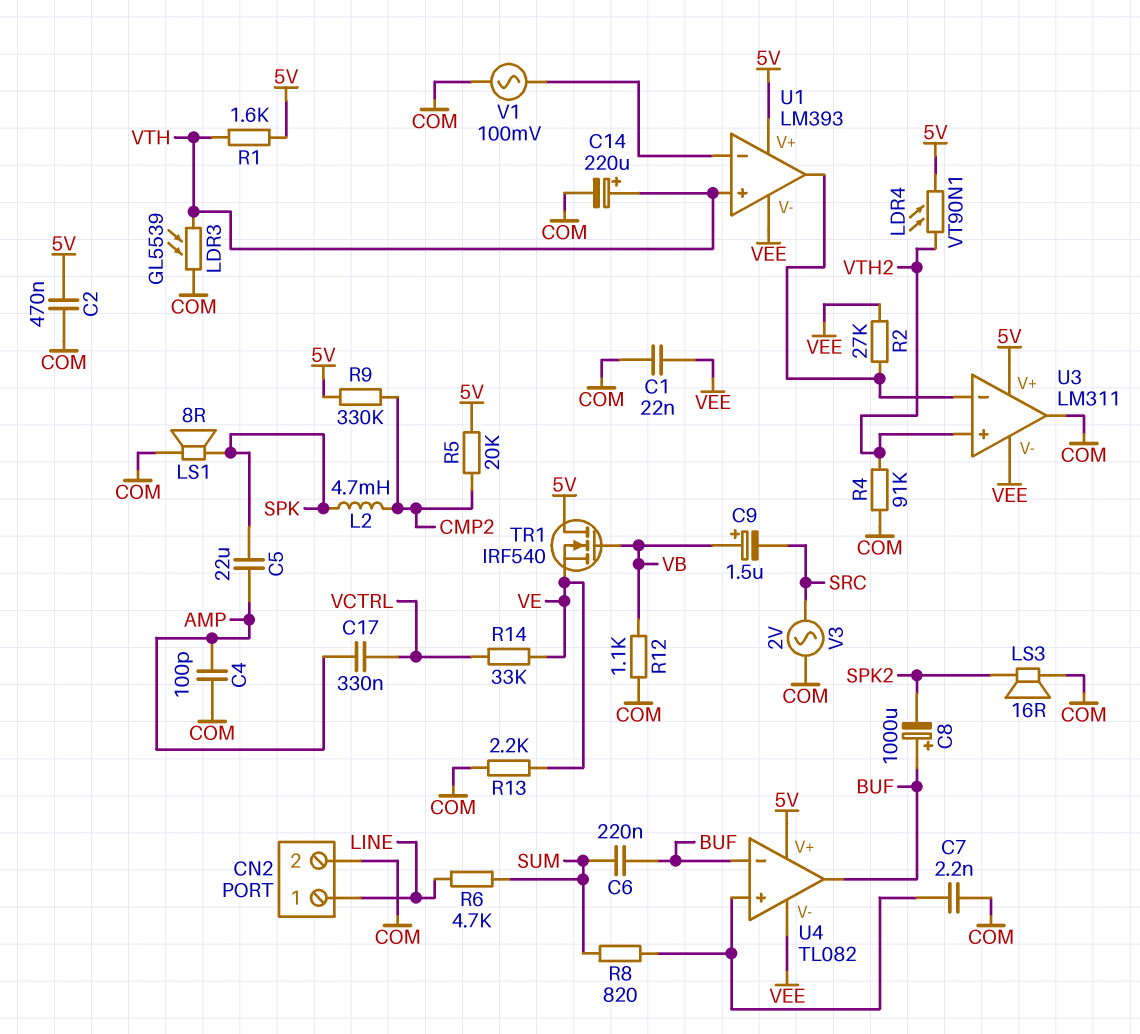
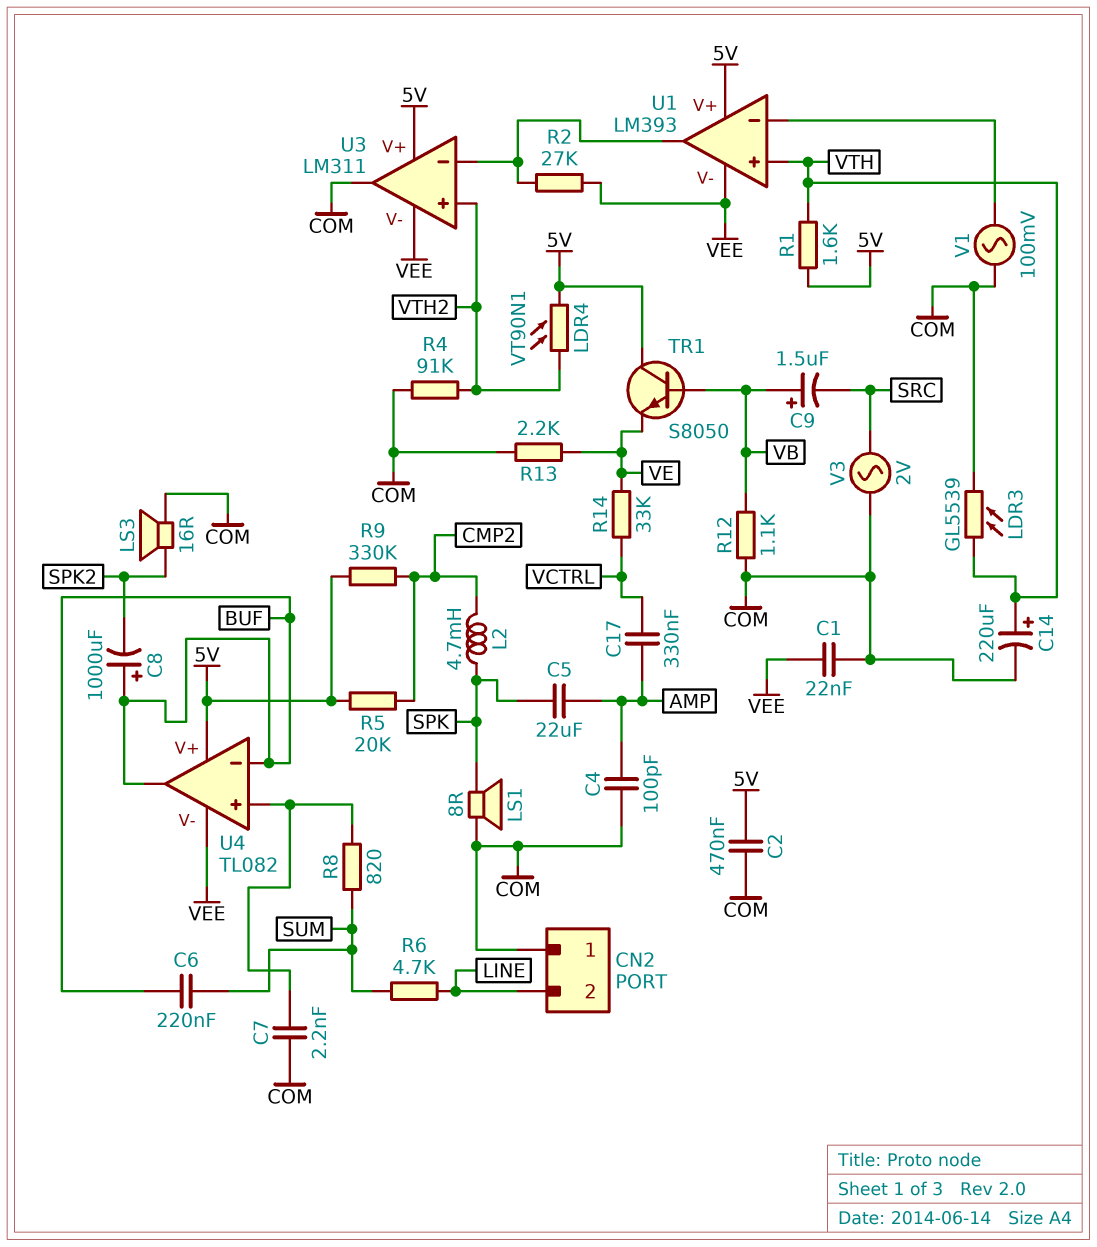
CN2 pin 1: LINE -> COM
CN2 pin 2: COM -> LINE
TR1: NMOS IRF540 (G VB, D 5V, S VE) -> NPN S8050 (B VB, C 5V, E VE)

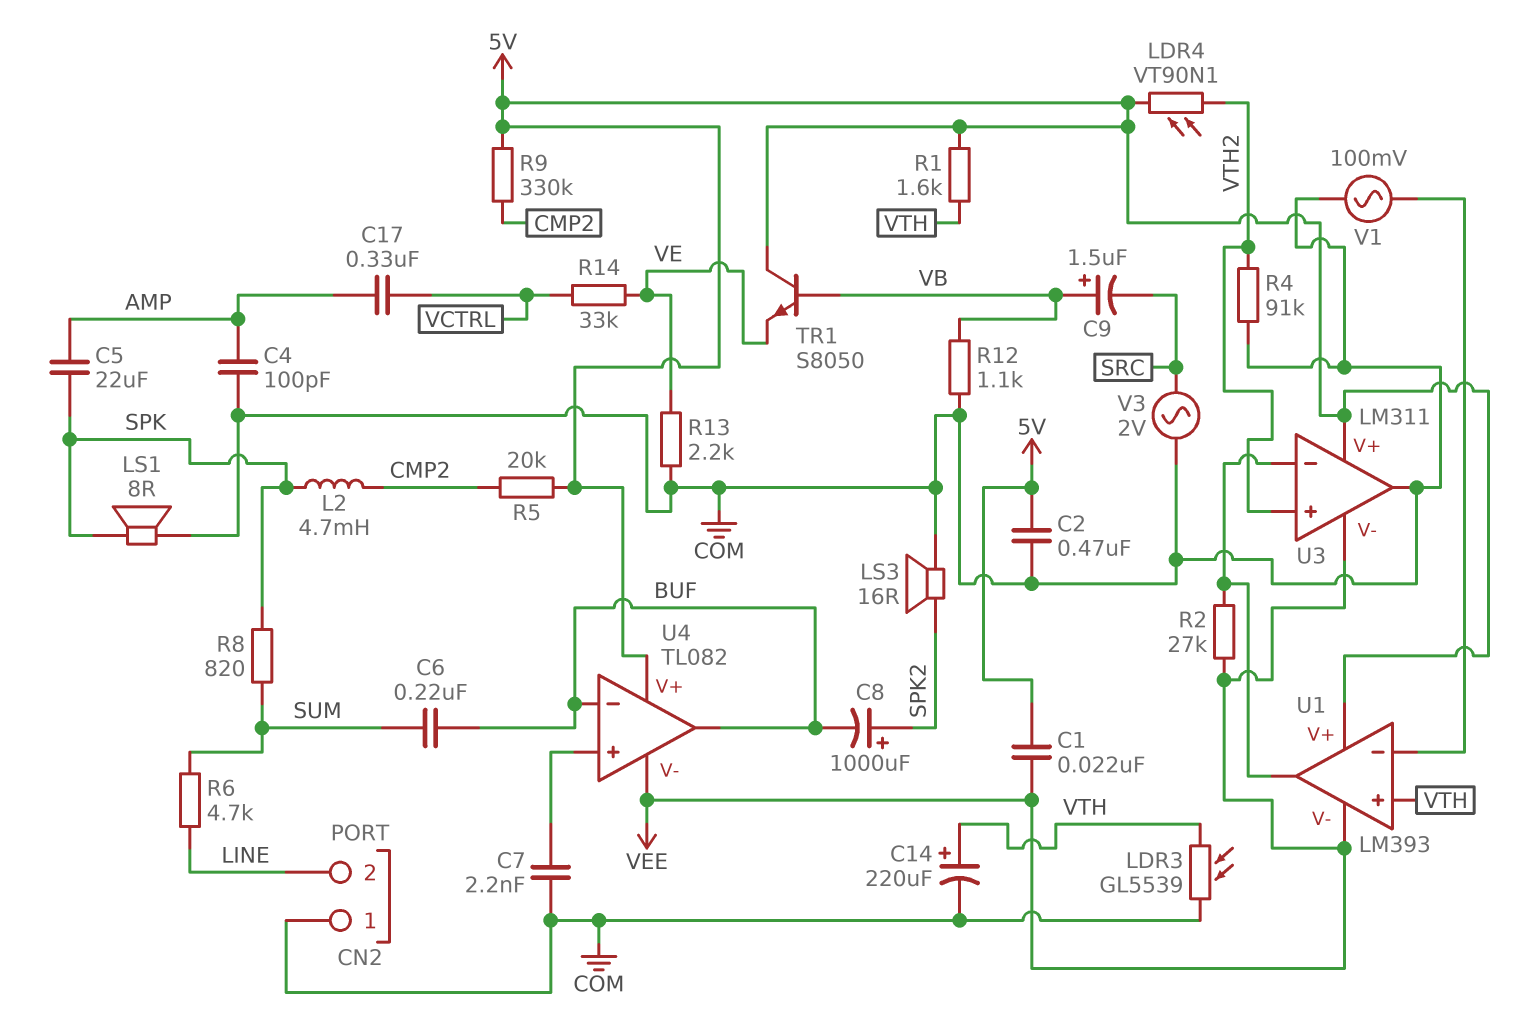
C1: 22nF (COM, VEE) -> 22nF (5V, VEE)
C8: 1000uF (plus BUF, minus SPK2) -> 1000uF (plus SPK2, minus BUF)
R8: 820 (SUM, U4/in+) -> 820 (SPK, SUM)

